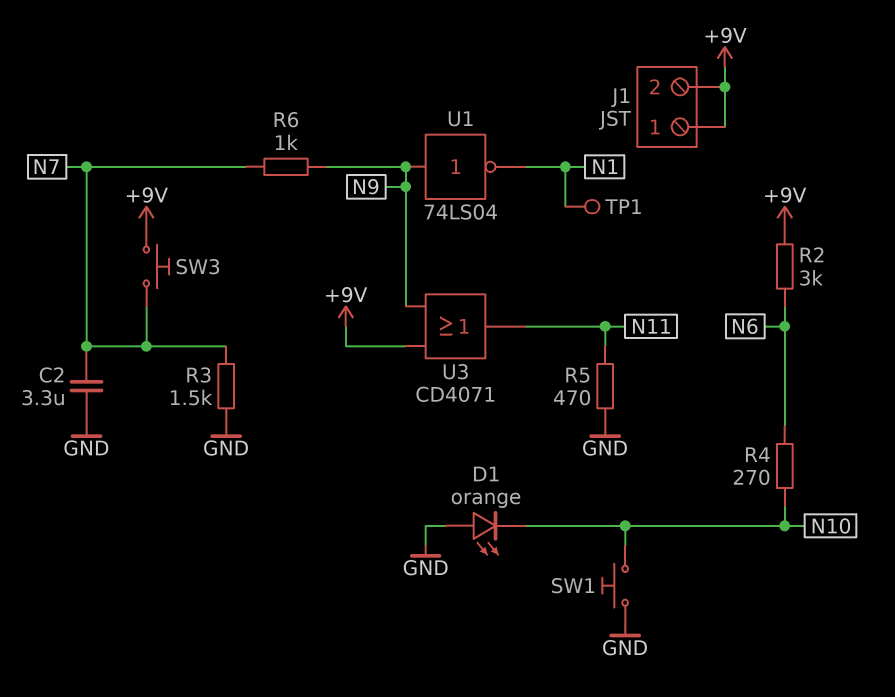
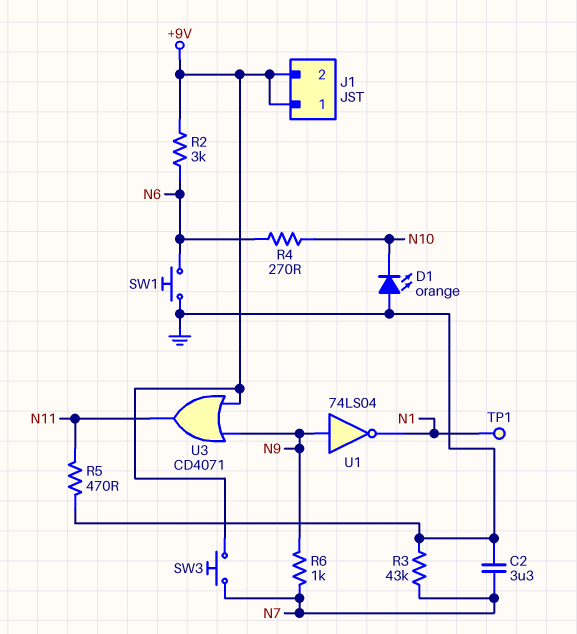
R3: 1.5k (GND, N7) -> 43k (GND, N7)
SW1: button (GND, N10) -> button (GND, N6)

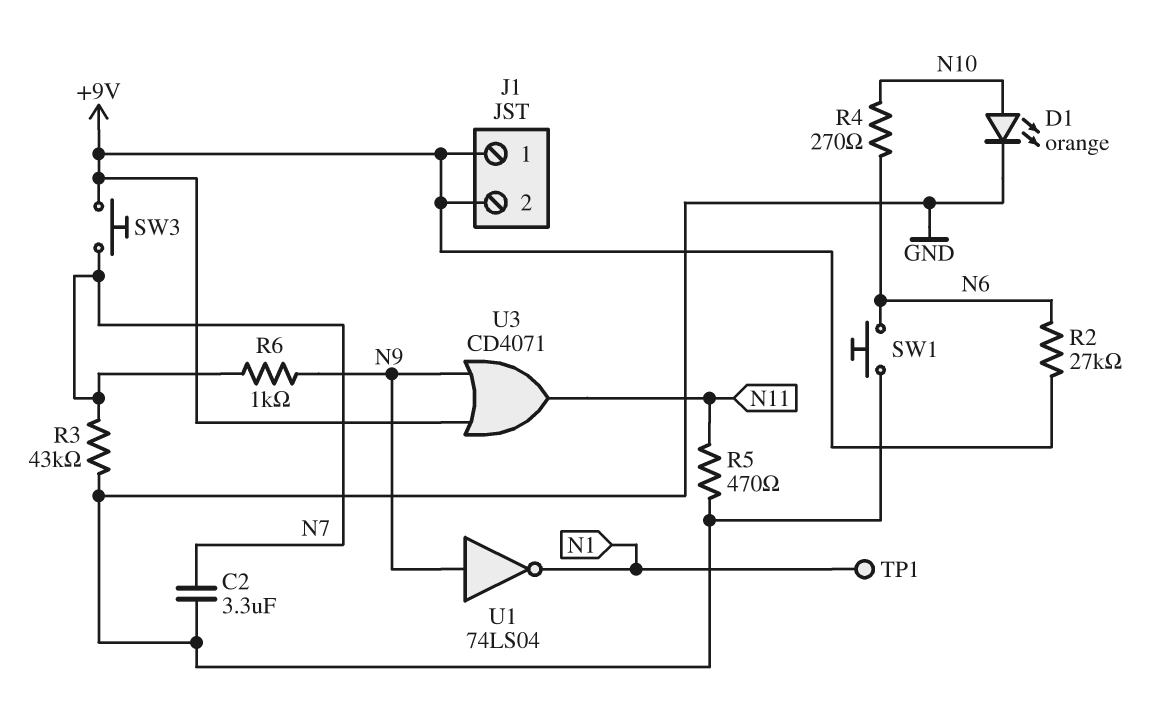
D1: LED orange (A GND, K N10) -> LED orange (A N10, K GND)
R2: 3k (+9V, N6) -> 27k (+9V, N6)

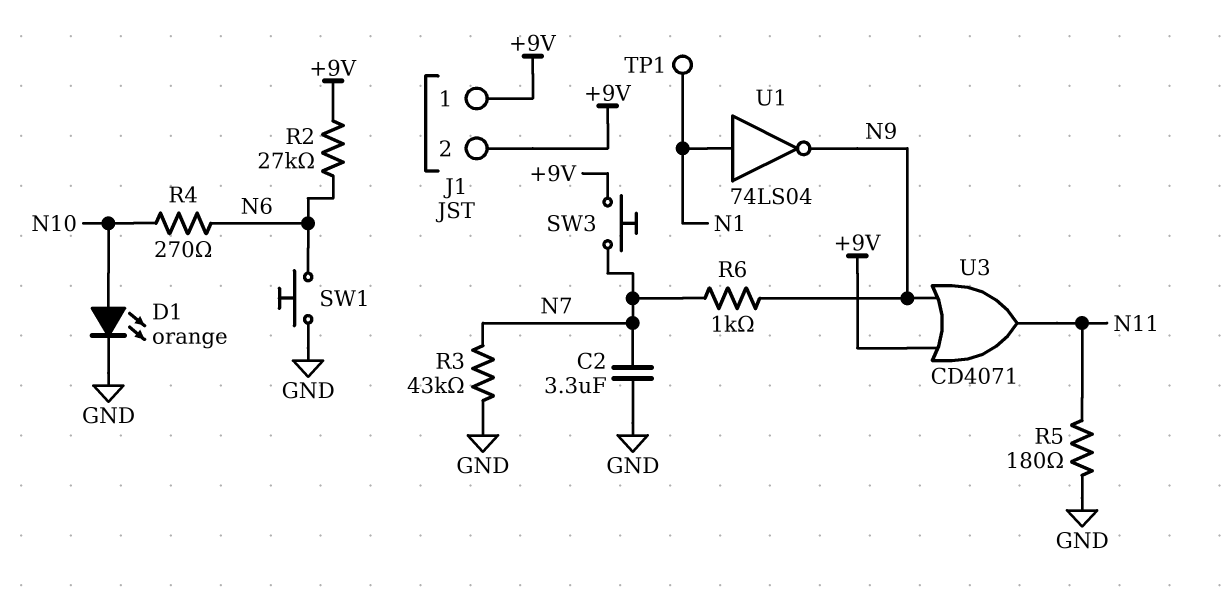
R5: 470 (GND, N11) -> 180 (GND, N11)
U1: NOT 74LS04 (in N9, out N1) -> NOT 74LS04 (in N1, out N9)

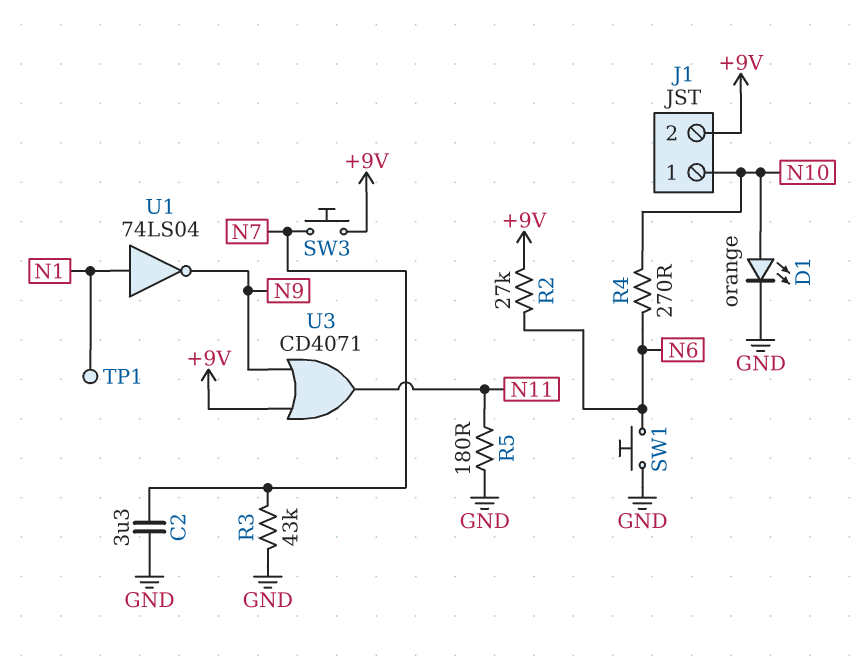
J1 pin 1: +9V -> N10
R6: 1k (N7, N9) -> none

